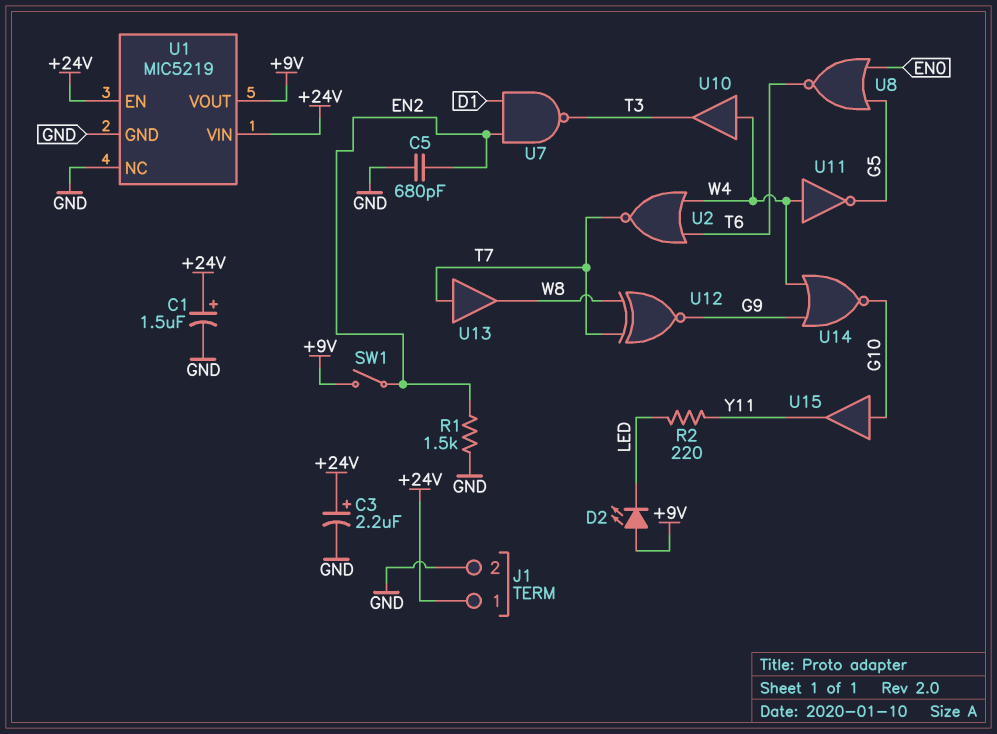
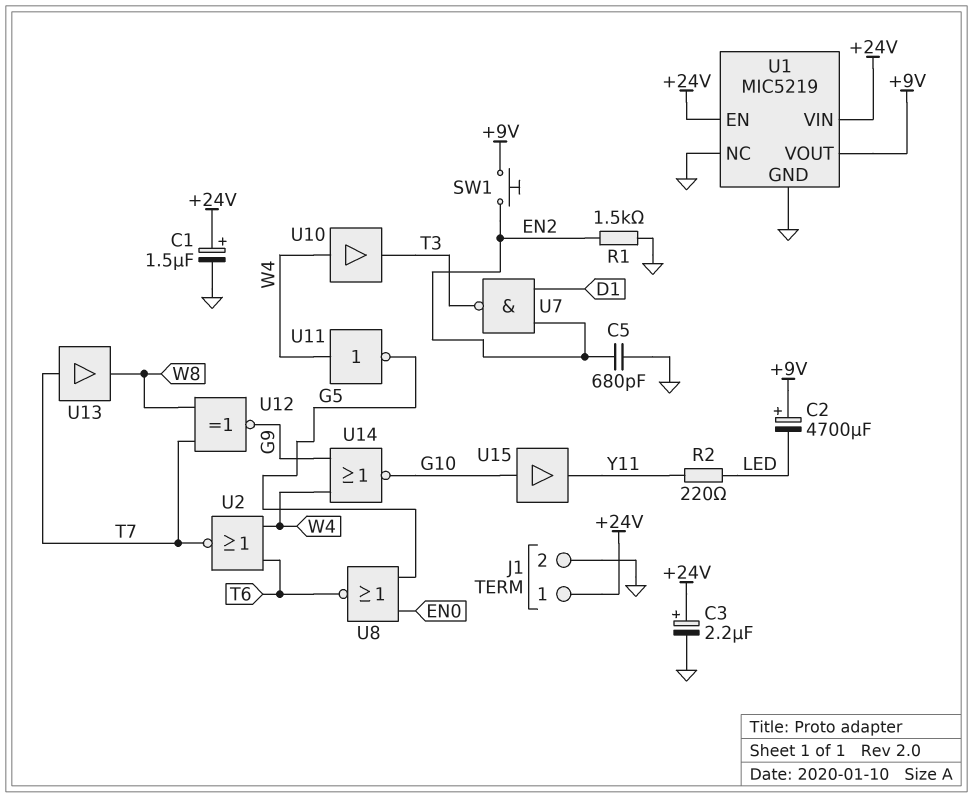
C2: none -> 4700uF (plus +9V, minus LED)
D2: LED (A +9V, K LED) -> none
SW1: switch (+9V, EN2) -> button (+9V, EN2)

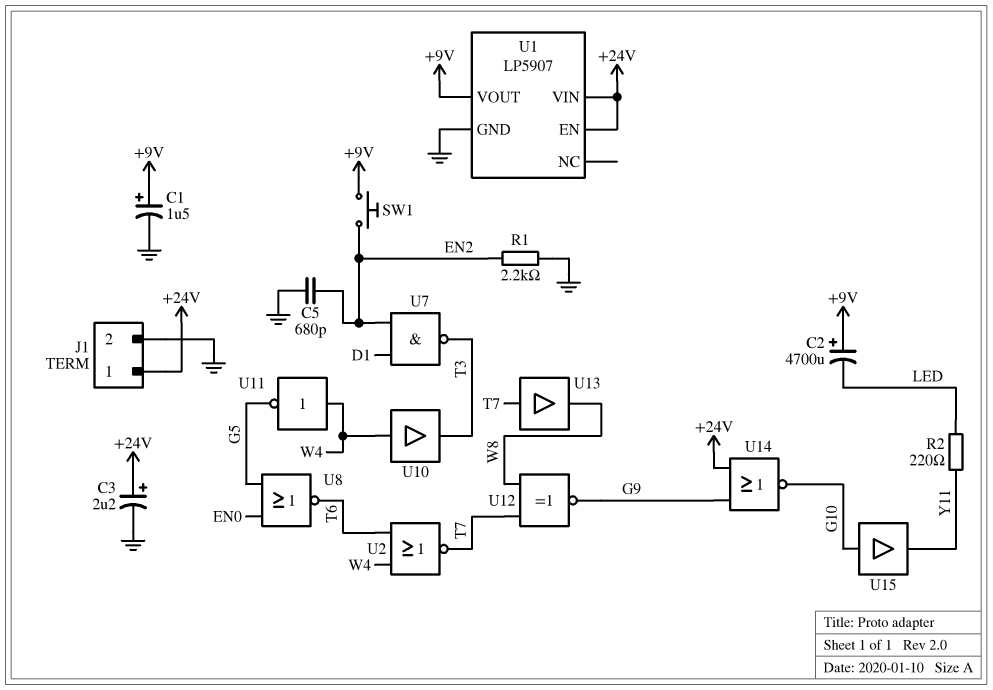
C1: 1.5uF (plus +24V, minus GND) -> 1.5uF (plus +9V, minus GND)
R1: 1.5k (EN2, GND) -> 2.2k (EN2, GND)
U1: MIC5219 -> LP5907
U1 pin NC: GND -> none
U14: NOR (in G9, in W4, out G10) -> NOR (in +24V, in G9, out G10)

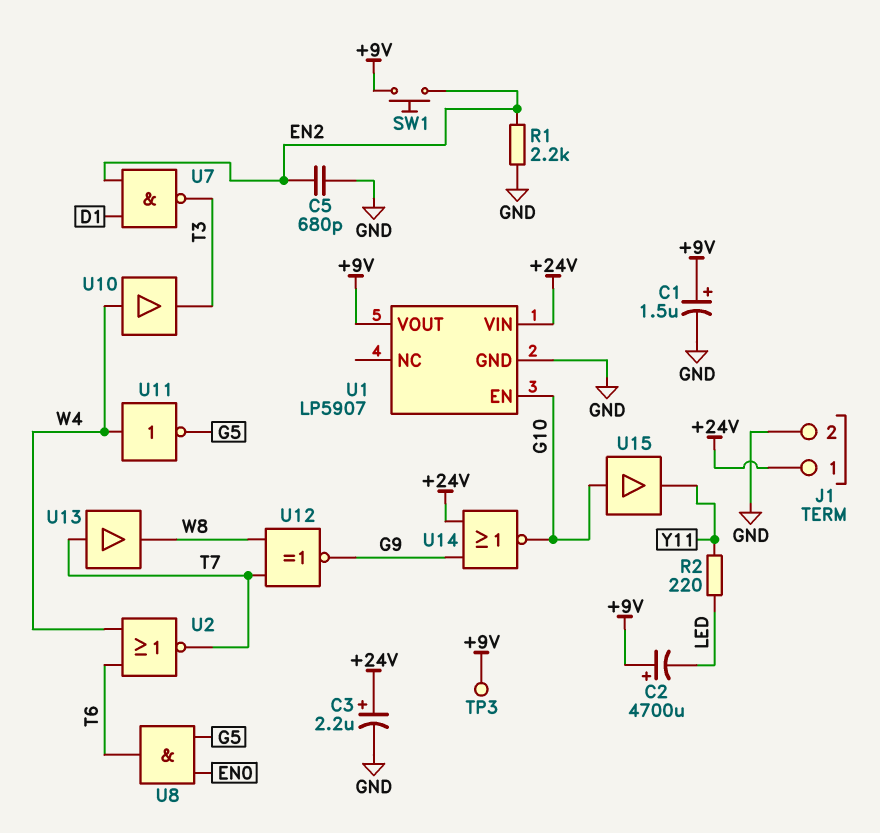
TP3: none -> test point (+9V)
U1 pin EN: +24V -> G10
U8: NOR (in EN0, in G5, out T6) -> AND (in EN0, in G5, out T6)

